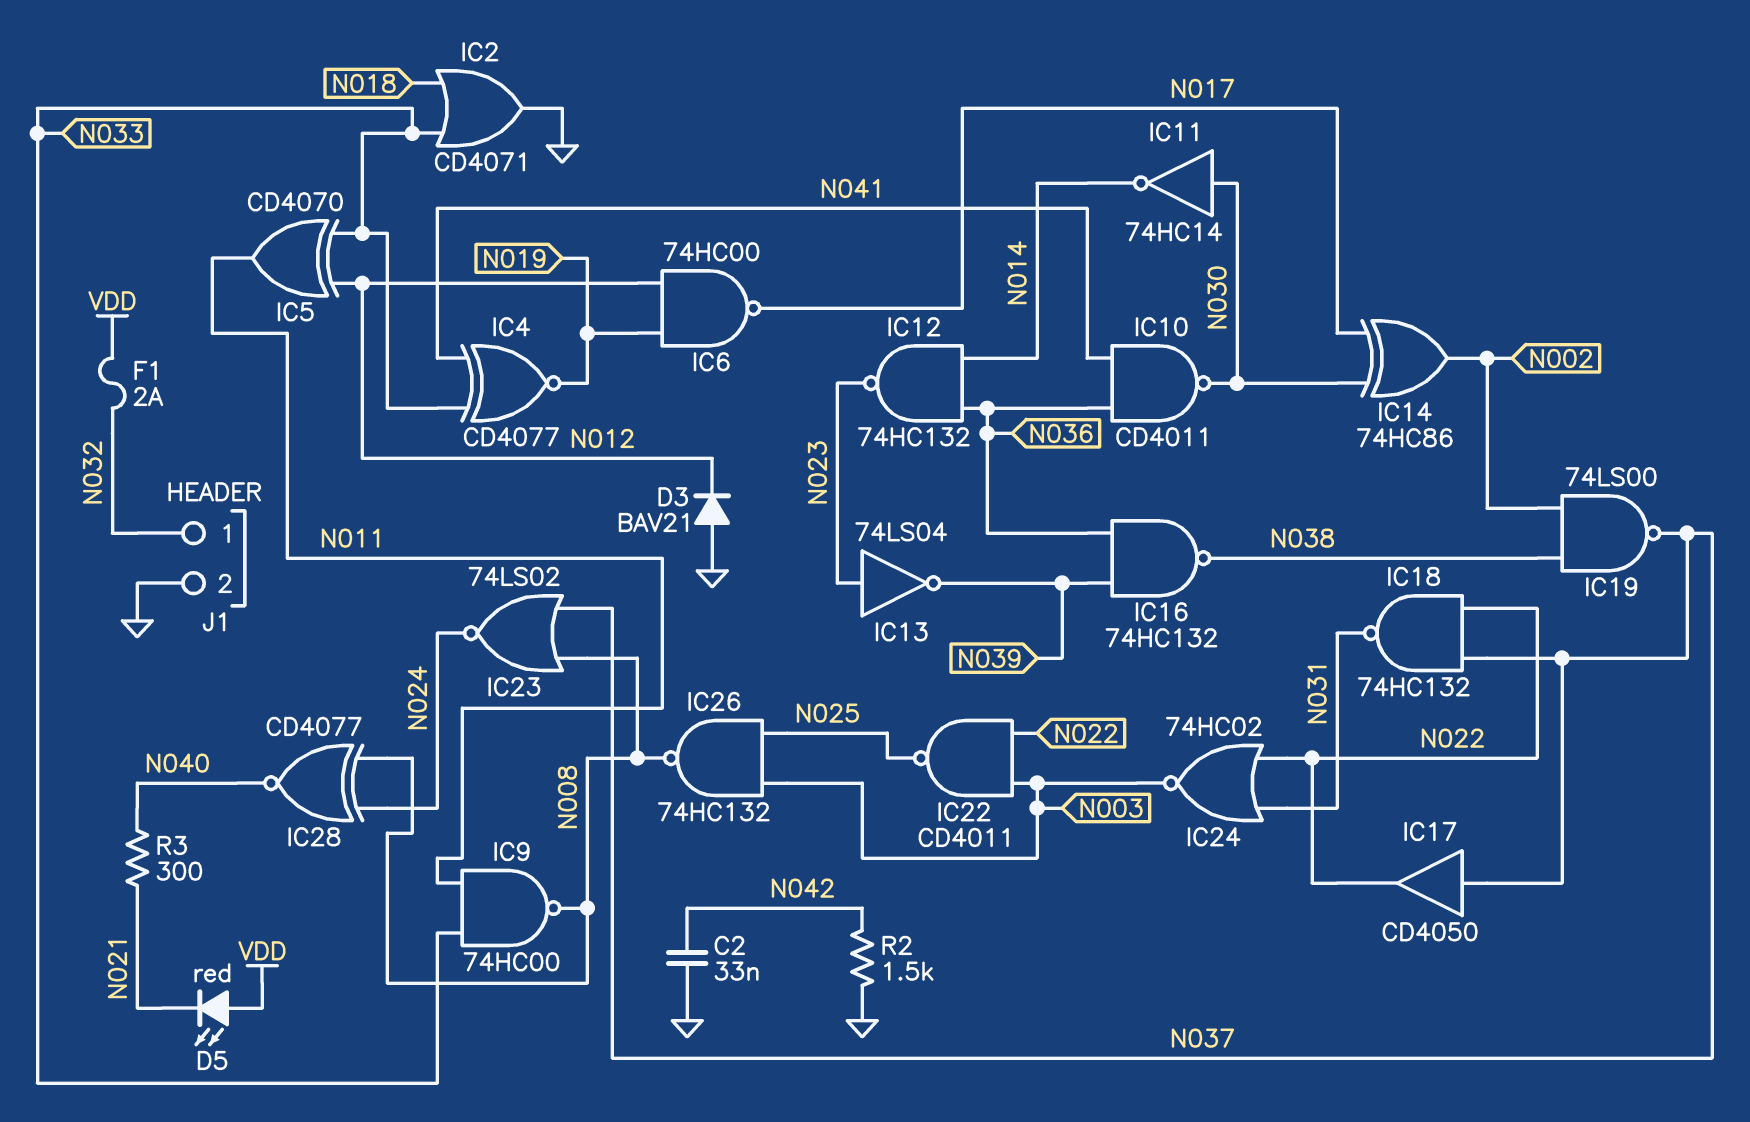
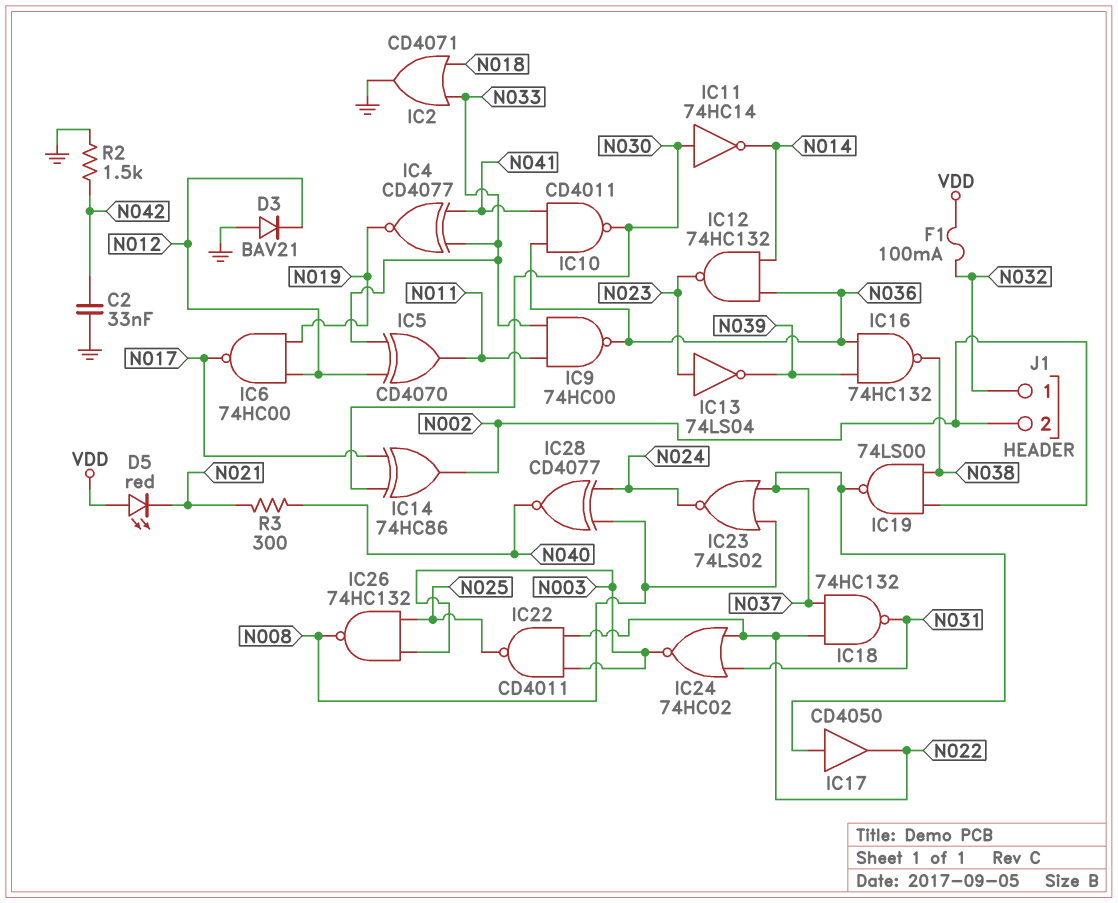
F1: 2A (N032, VDD) -> 100mA (N032, VDD)
IC9: NAND 74HC00 (in N011, in N033, out N008) -> NAND 74HC00 (in N011, in N033, out N036)
J1 pin 2: GND -> N002

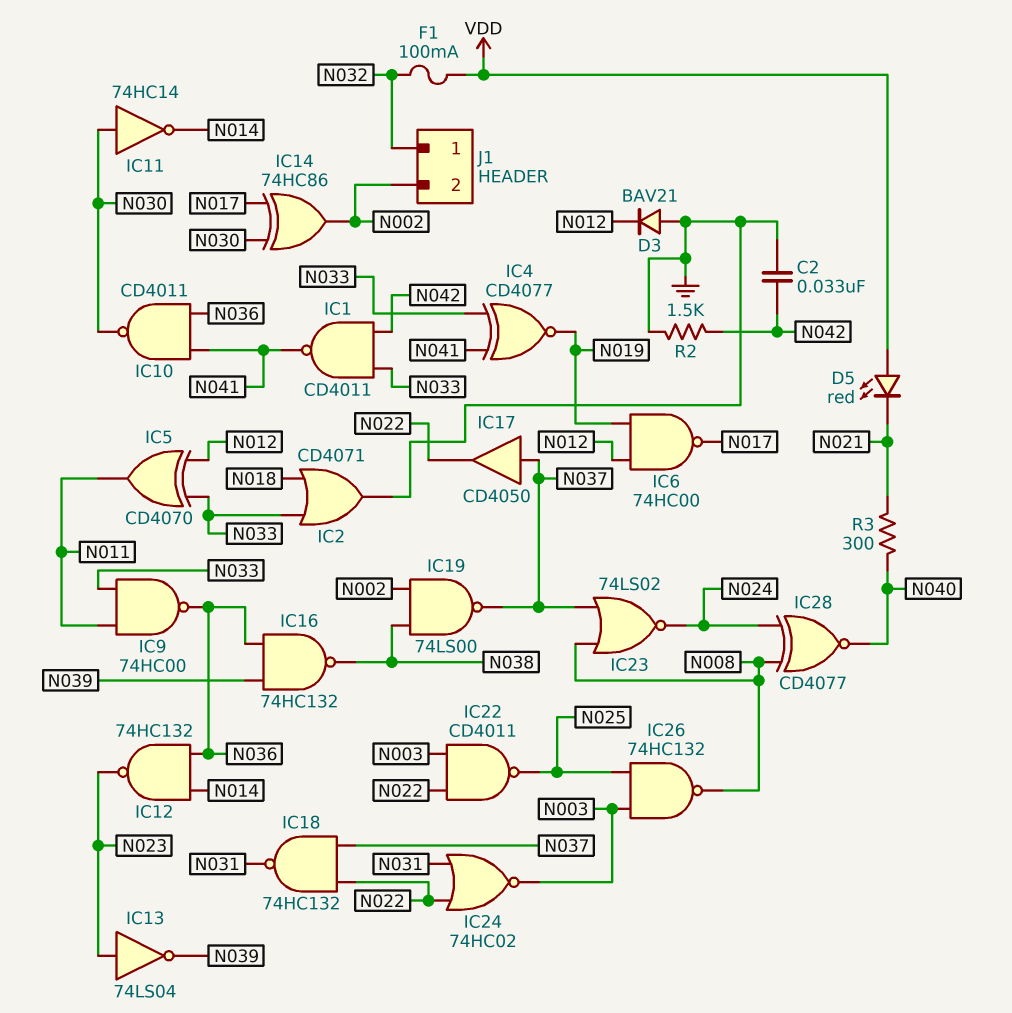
IC1: none -> NAND CD4011 (in N033, in N042, out N041)

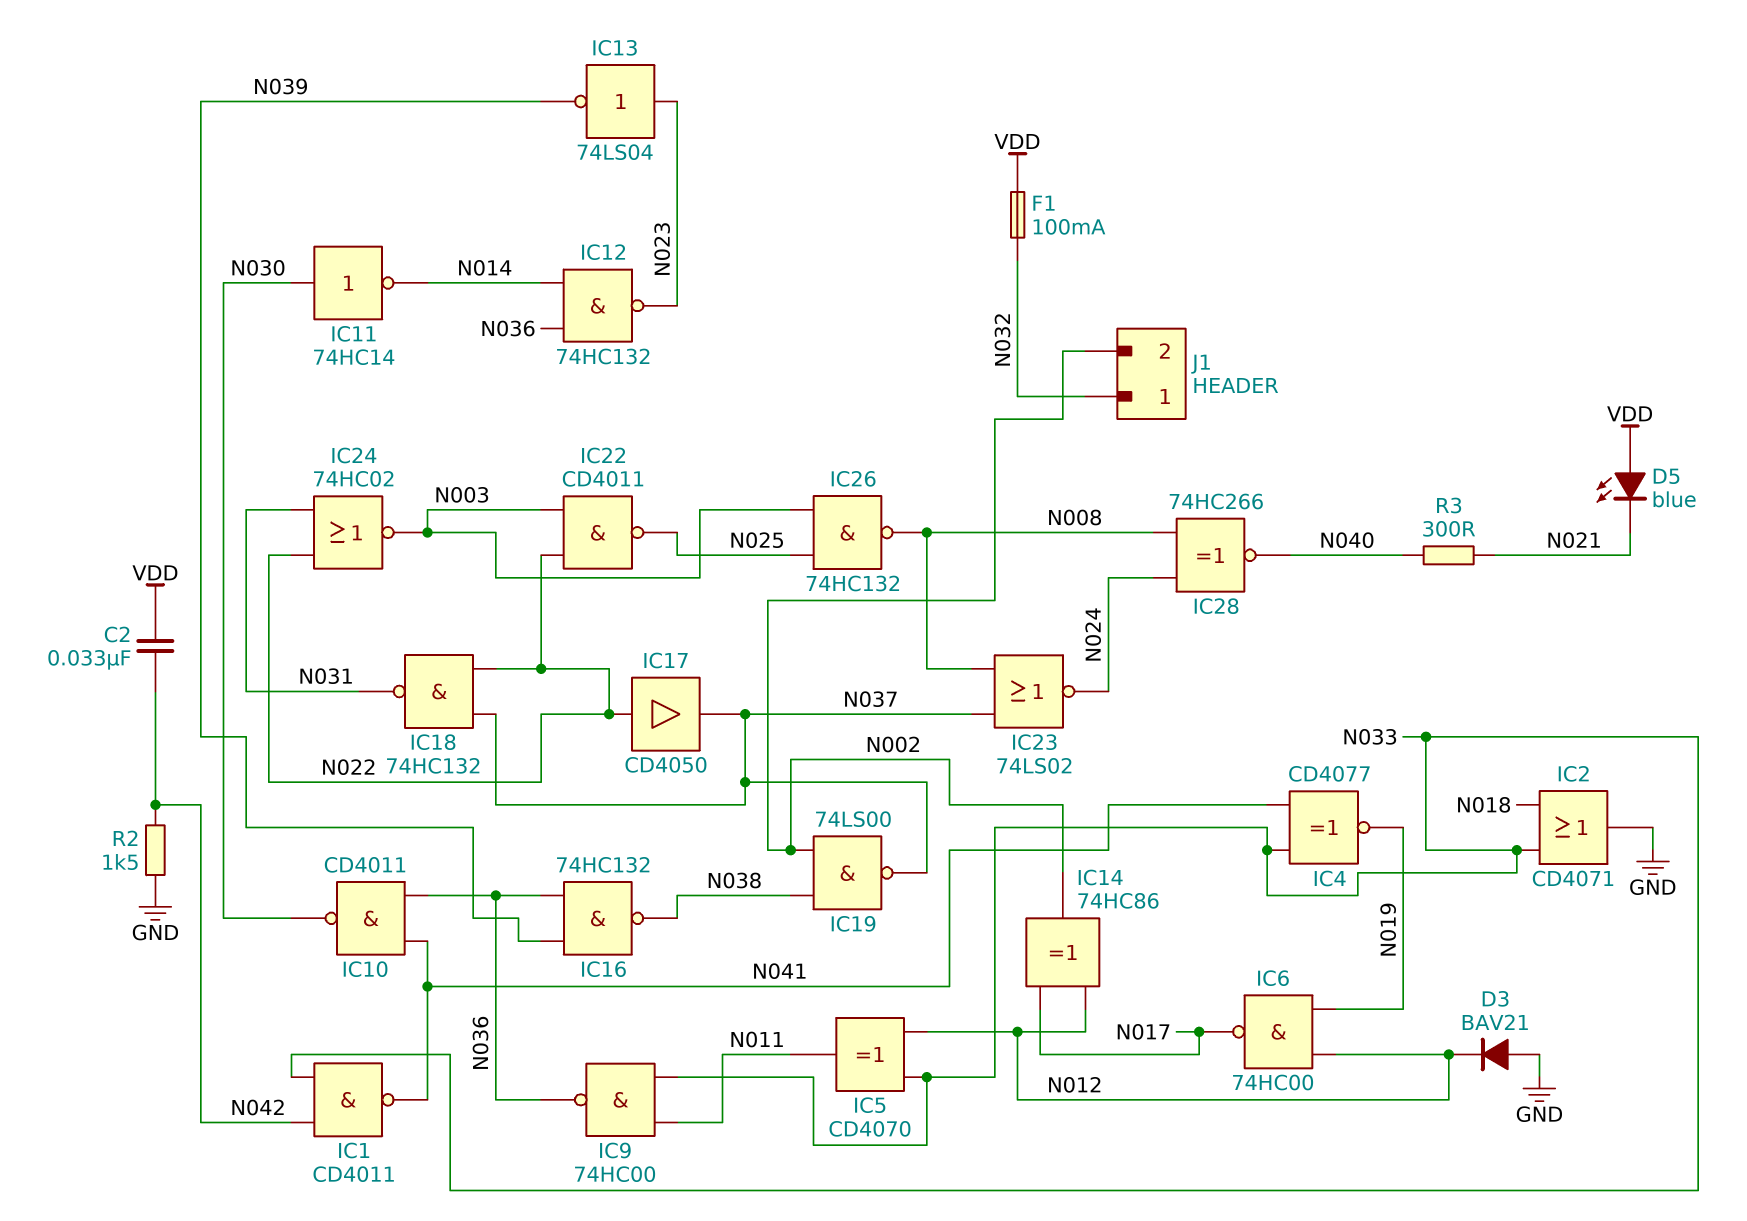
C2: 33nF (GND, N042) -> 33nF (N042, VDD)
D5: LED red (A VDD, K N021) -> LED blue (A VDD, K N021)
IC14: XOR 74HC86 (in N017, in N030, out N002) -> XOR 74HC86 (in N012, in N017, out N002)
IC17: buffer CD4050 (in N037, out N022) -> buffer CD4050 (in N022, out N037)
IC28: XNOR CD4077 (in N008, in N024, out N040) -> XNOR 74HC266 (in N008, in N024, out N040)

